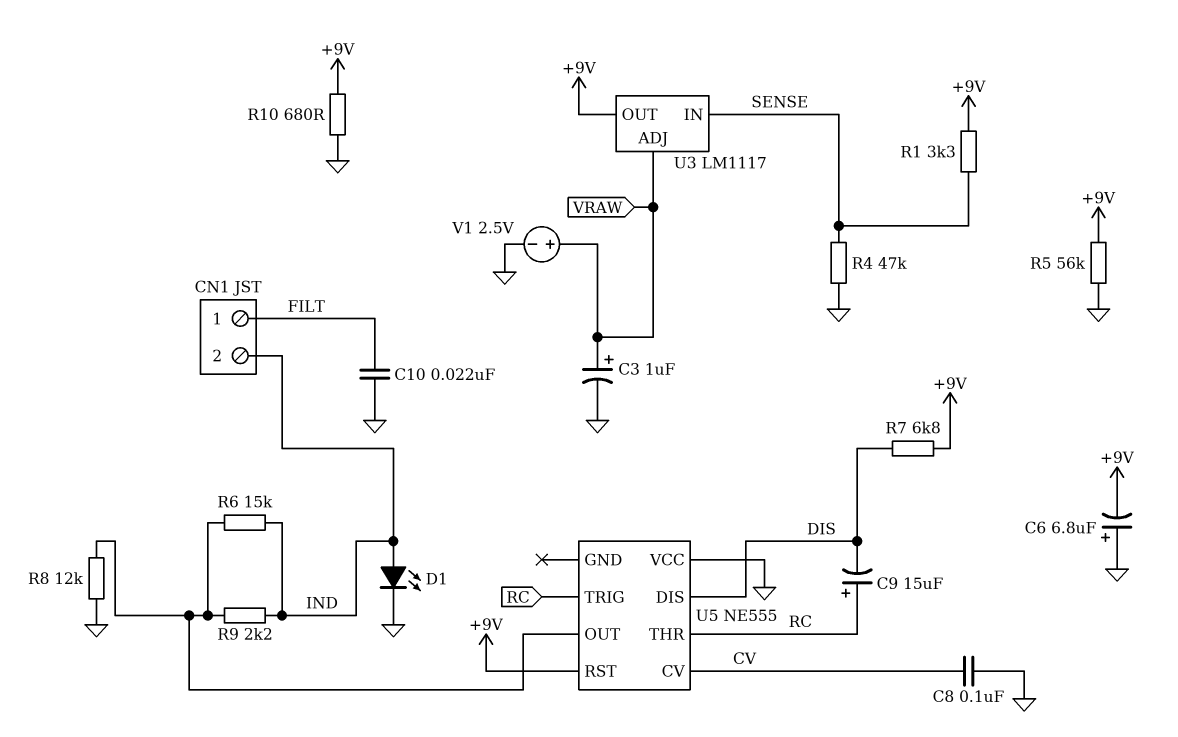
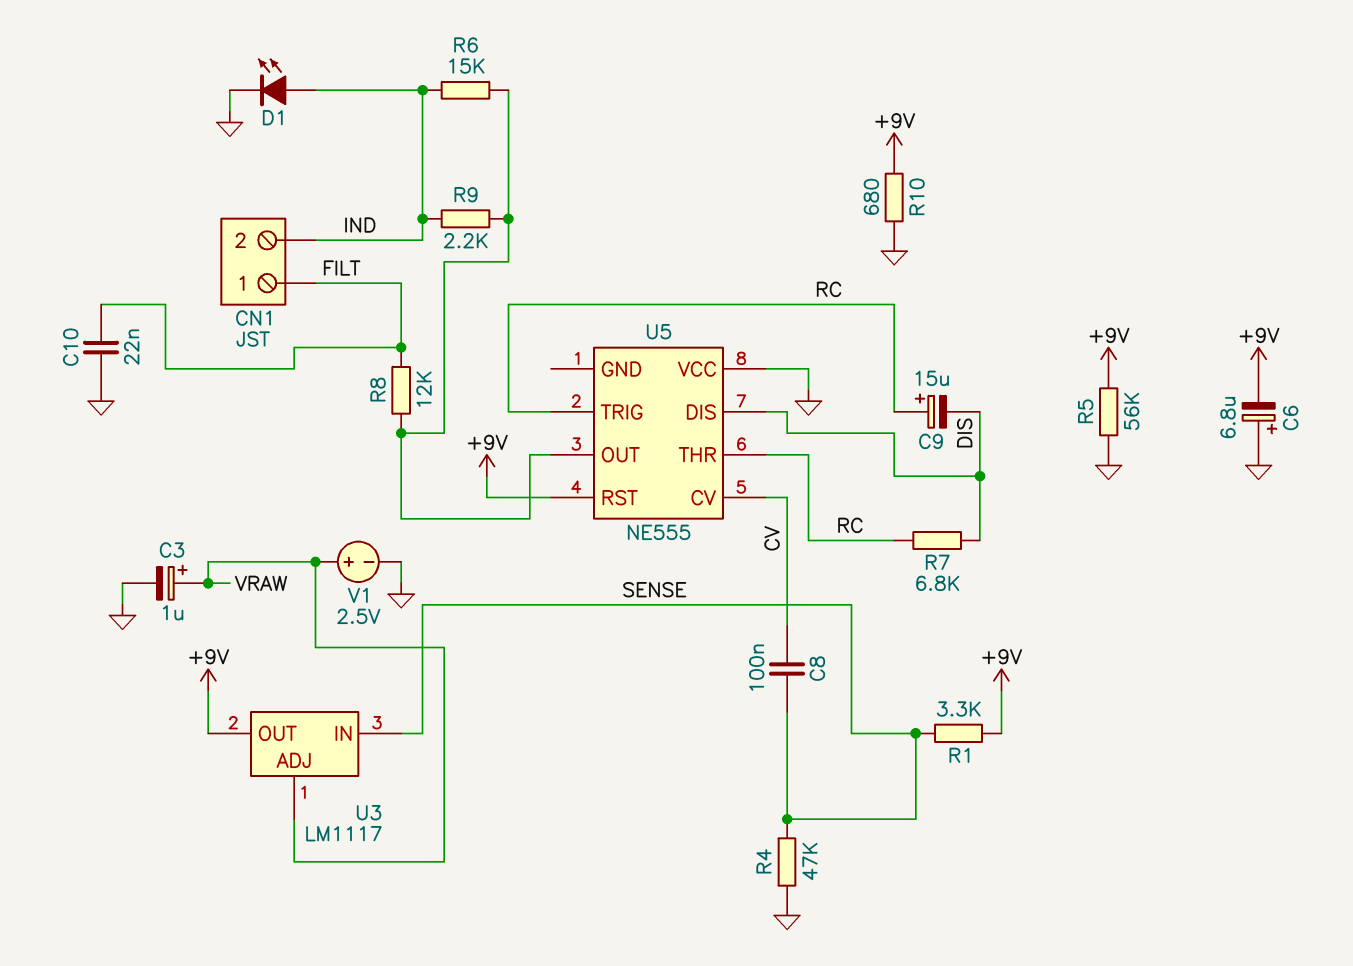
C8: 100nF (CV, GND) -> 100nF (CV, SENSE)
R7: 6.8k (+9V, DIS) -> 6.8k (DIS, RC)
R8: 12k (GND, U5/OUT) -> 12k (FILT, U5/OUT)

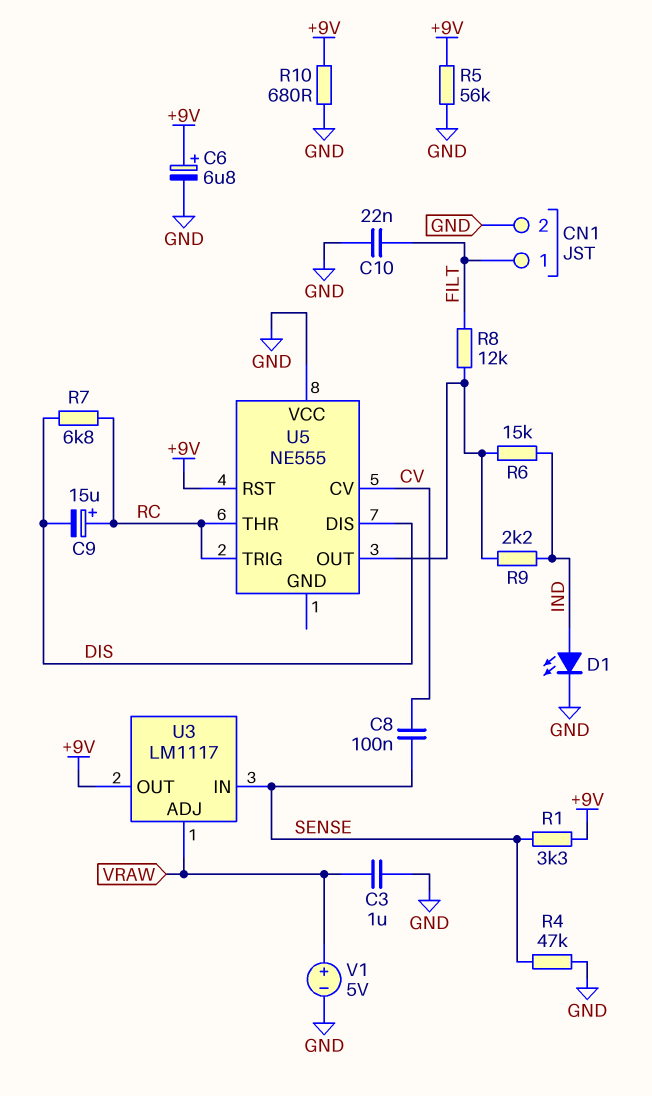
C3: 1uF (plus VRAW, minus GND) -> 1uF (GND, VRAW)
C6: 6.8uF (plus GND, minus +9V) -> 6.8uF (plus +9V, minus GND)
CN1 pin 2: IND -> GND
V1: 2.5V (plus VRAW, minus GND) -> 5V (plus VRAW, minus GND)

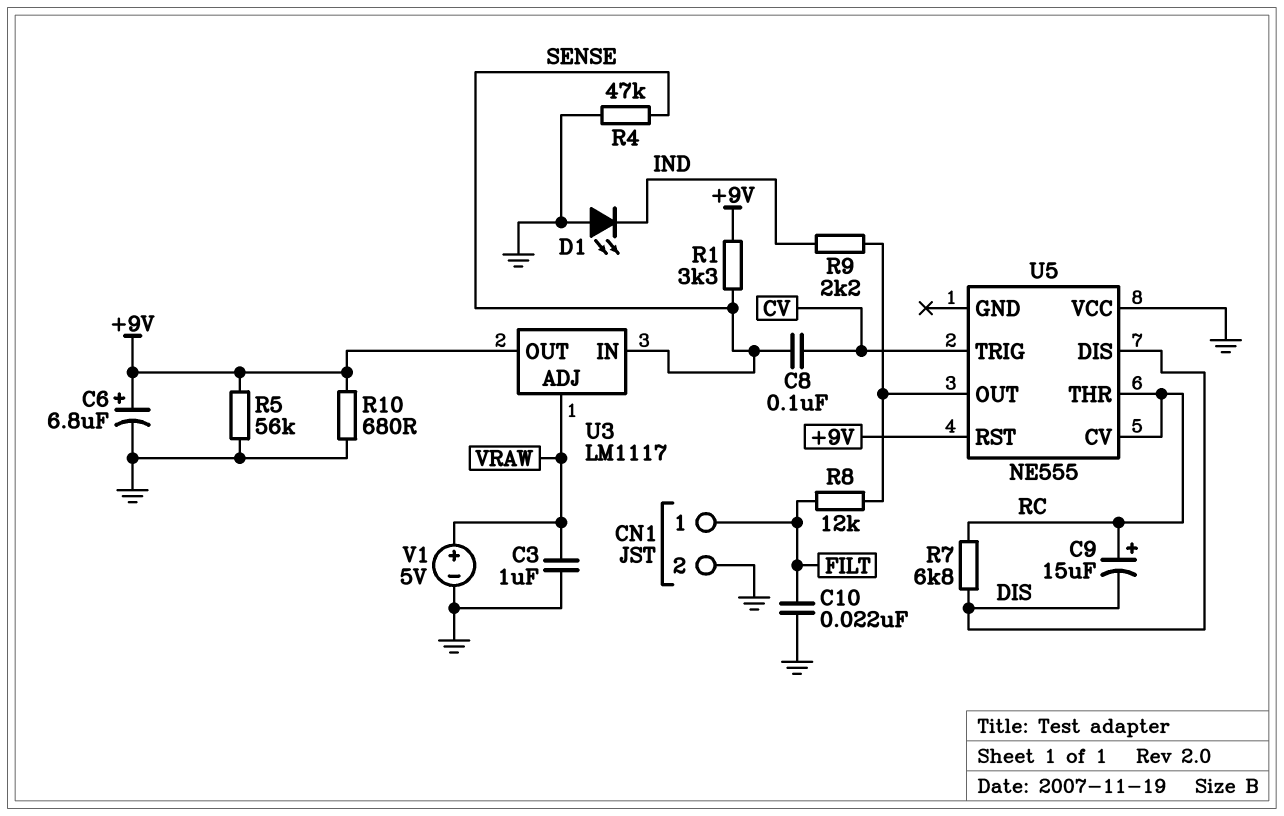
D1: LED (A IND, K GND) -> LED (A GND, K IND)
R6: 15k (IND, U5/OUT) -> none
U5 pin CV: CV -> RC
U5 pin TRIG: RC -> CV

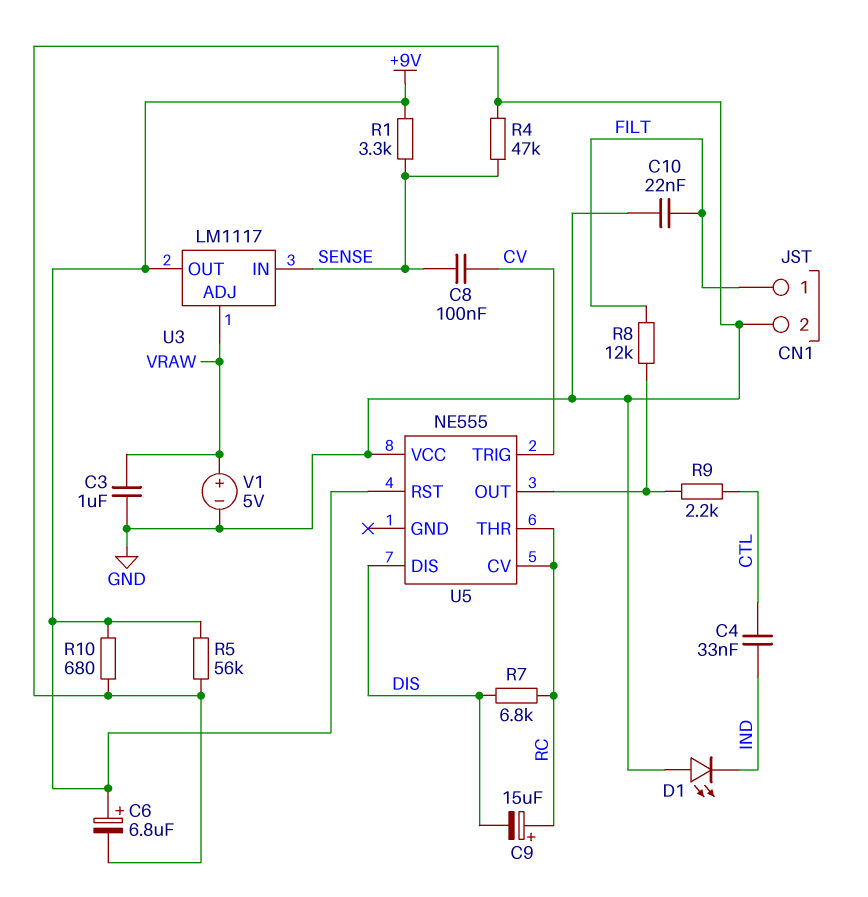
C4: none -> 33nF (CTL, IND)
R9: 2.2k (IND, U5/OUT) -> 2.2k (CTL, U5/OUT)

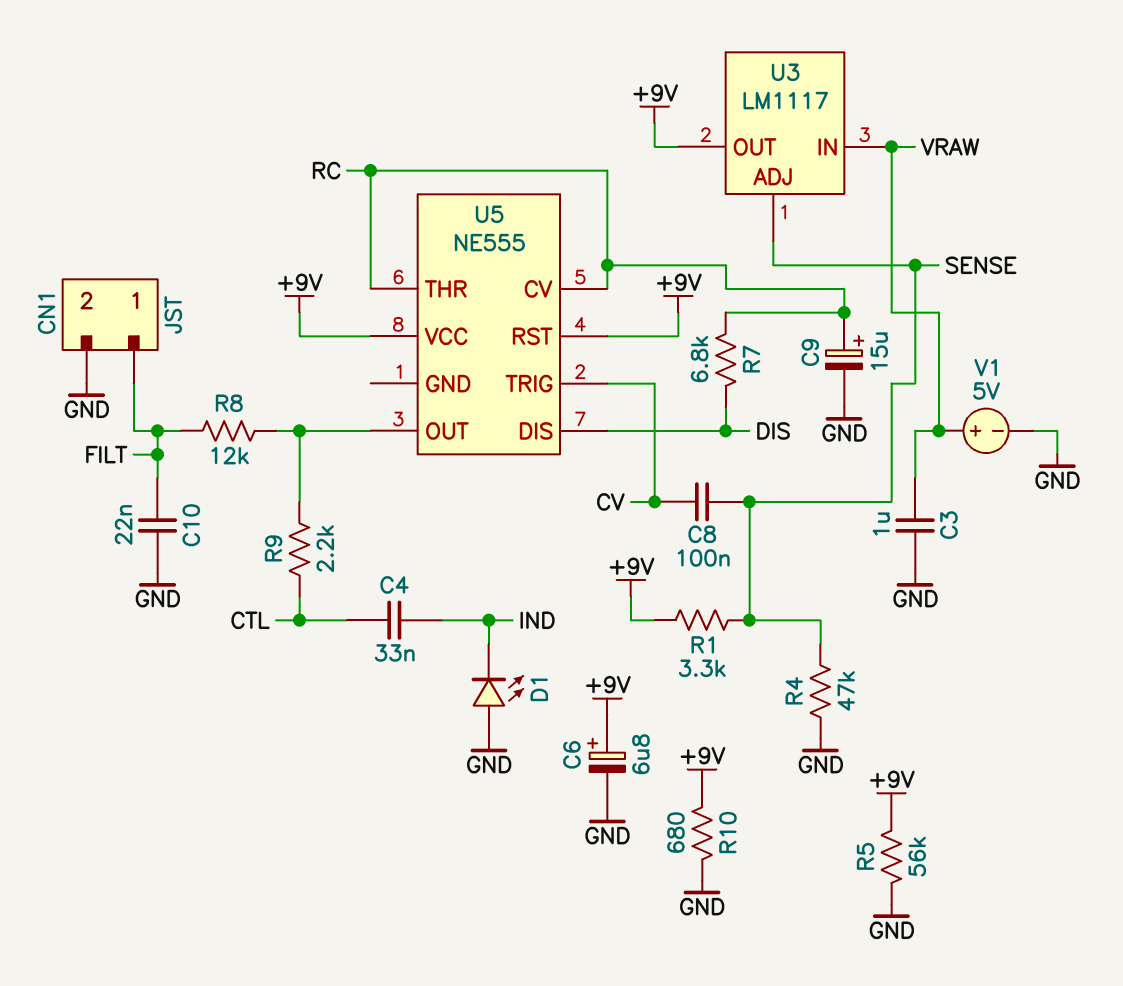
C9: 15uF (plus RC, minus DIS) -> 15uF (plus RC, minus GND)
U3 pin ADJ: VRAW -> SENSE
U3 pin IN: SENSE -> VRAW
U5 pin VCC: GND -> +9V

